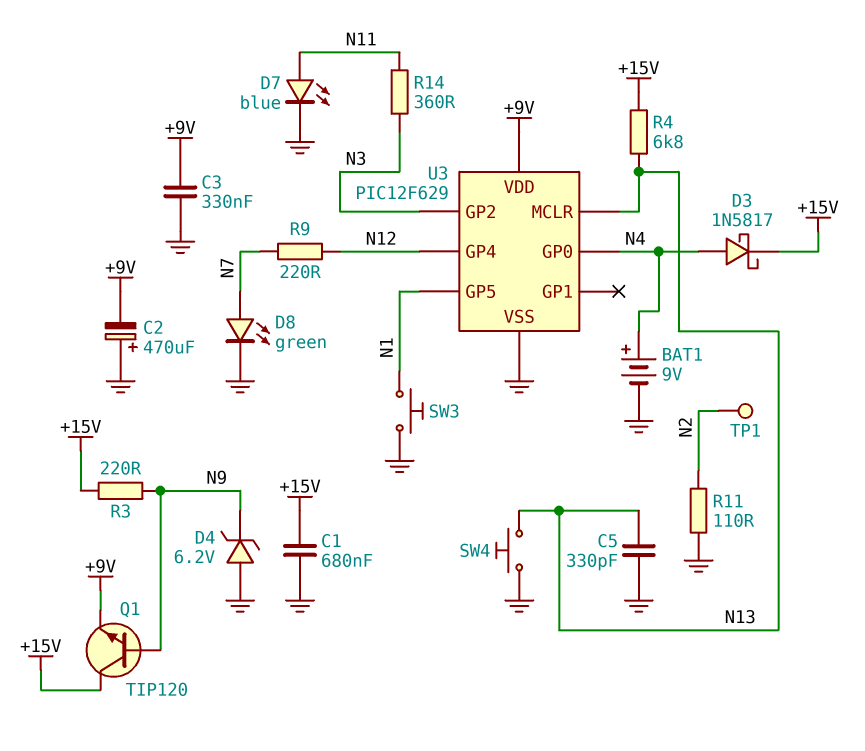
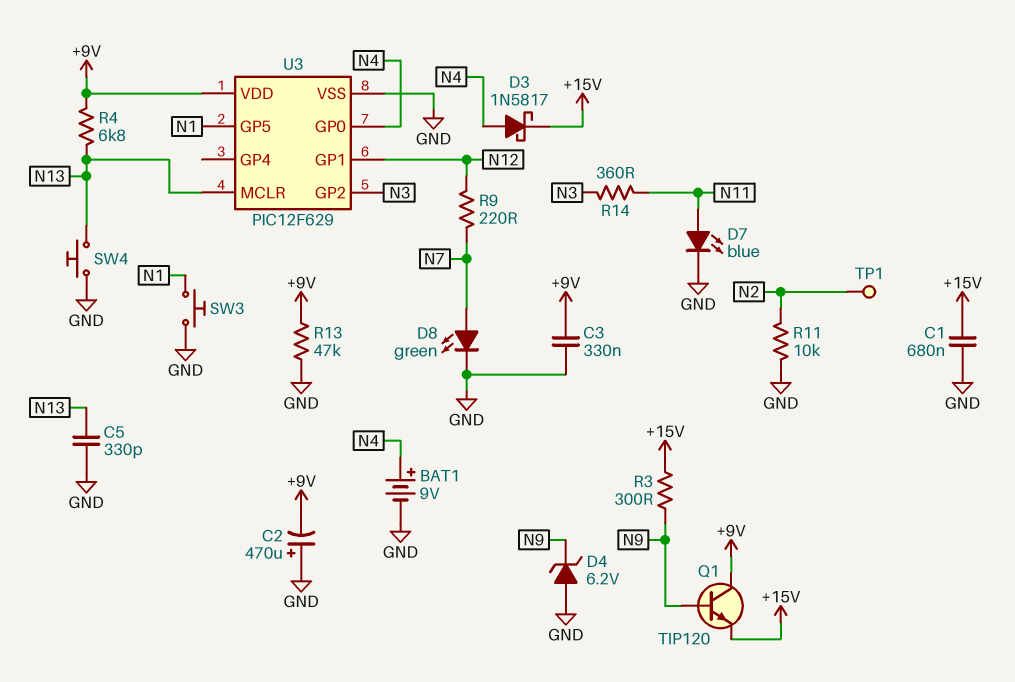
Q1: NPN TIP120 (B N9, C +15V, E +9V) -> NPN TIP120 (B N9, C +9V, E +15V)
R3: 220 (+15V, N9) -> 300 (+15V, N9)
R4: 6.8k (+15V, N13) -> 6.8k (+9V, N13)
R11: 110 (GND, N2) -> 10k (GND, N2)
R13: none -> 47k (+9V, GND)
U3 pin GP1: none -> N12
U3 pin GP4: N12 -> none

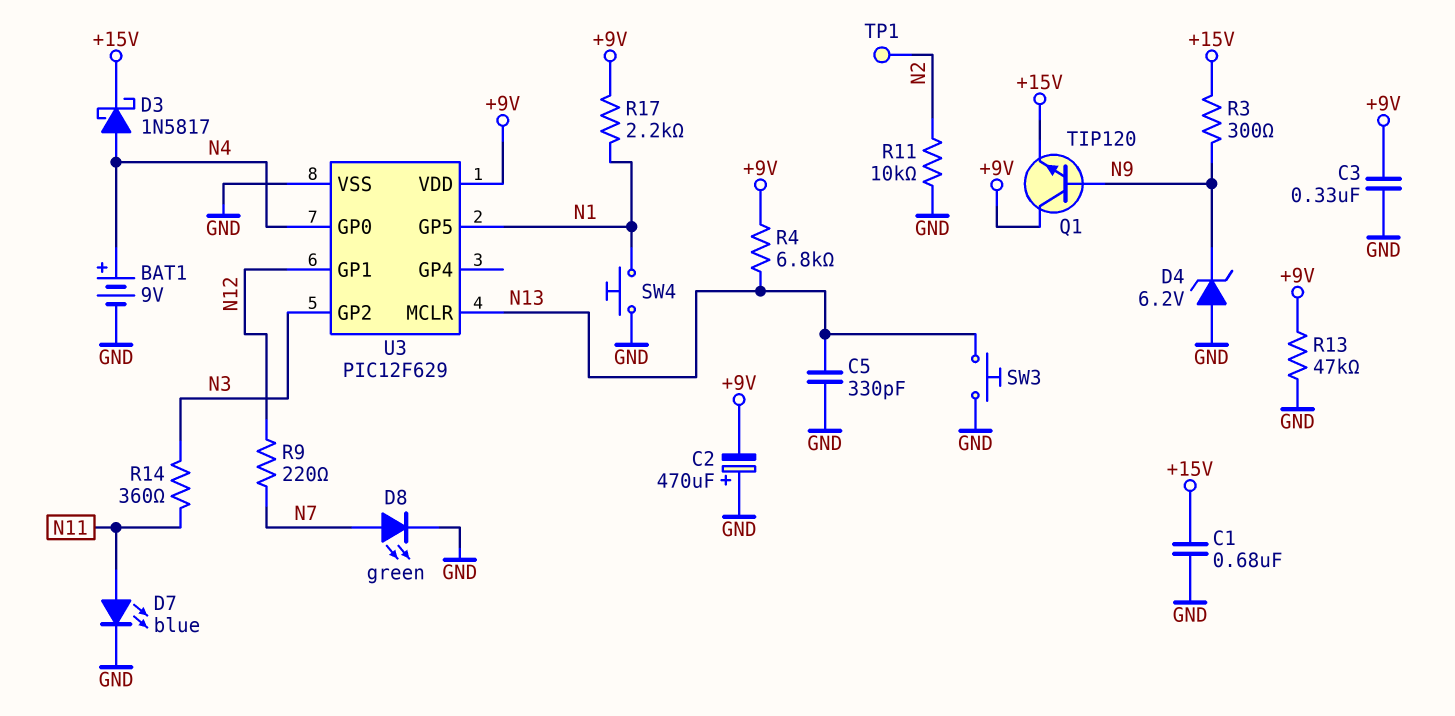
R17: none -> 2.2k (+9V, N1)
SW3: button (GND, N1) -> button (GND, N13)
SW4: button (GND, N13) -> button (GND, N1)

